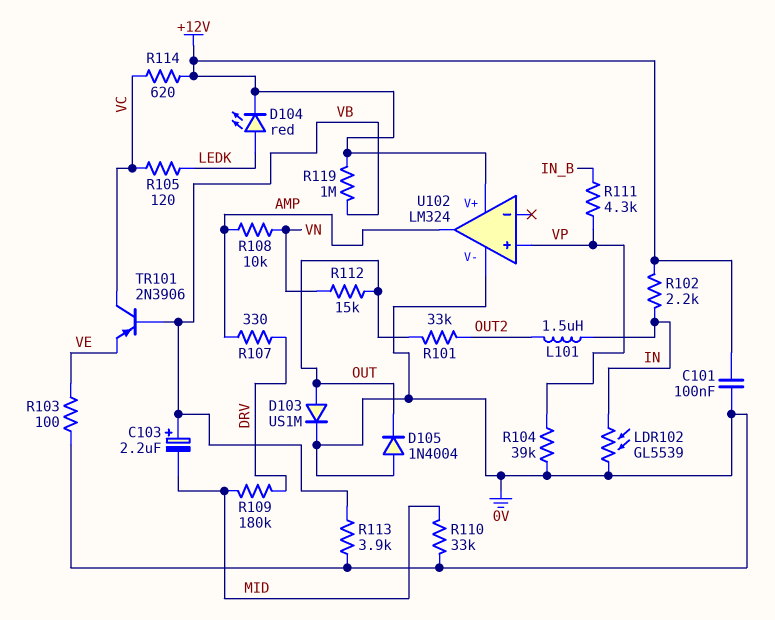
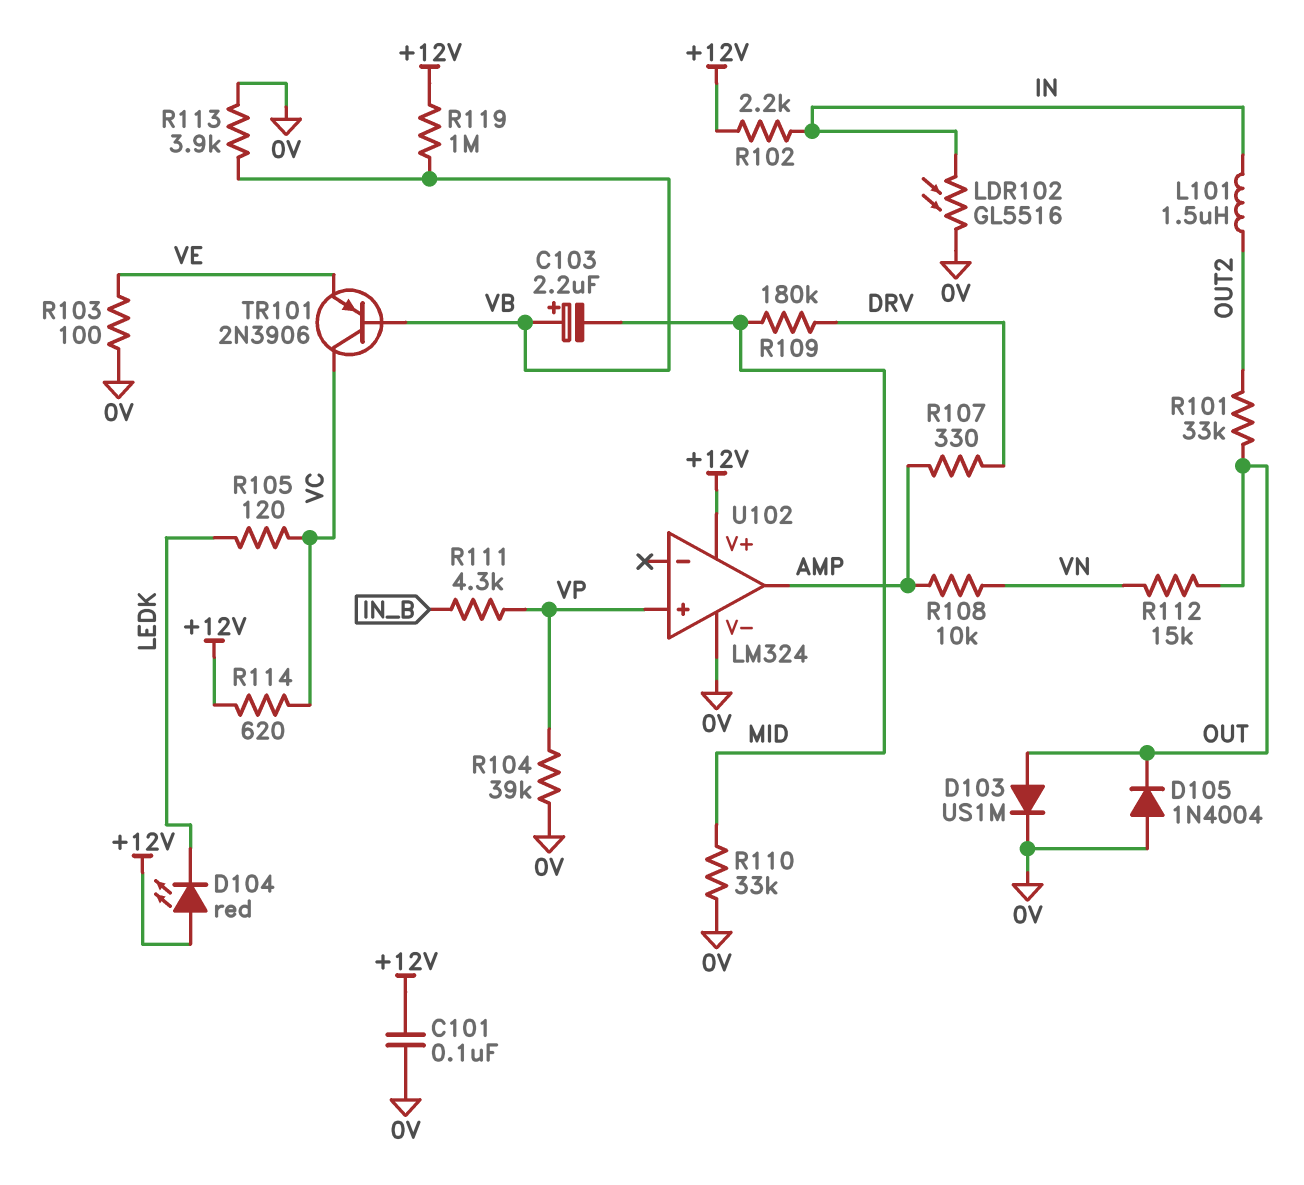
D104: LED red (A LEDK, K +12V) -> LED red (A +12V, K LEDK)
LDR102: GL5539 (0V, IN) -> GL5516 (0V, IN)

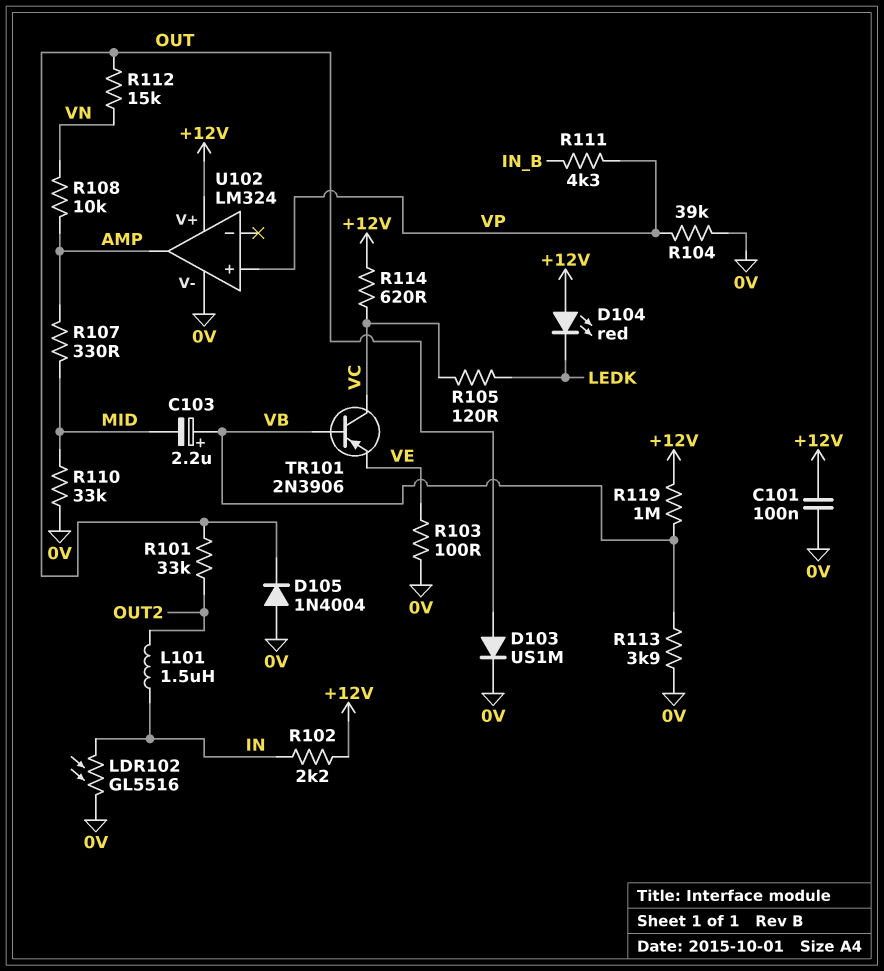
R107: 330 (AMP, DRV) -> 330 (AMP, MID)
R109: 180k (DRV, MID) -> none

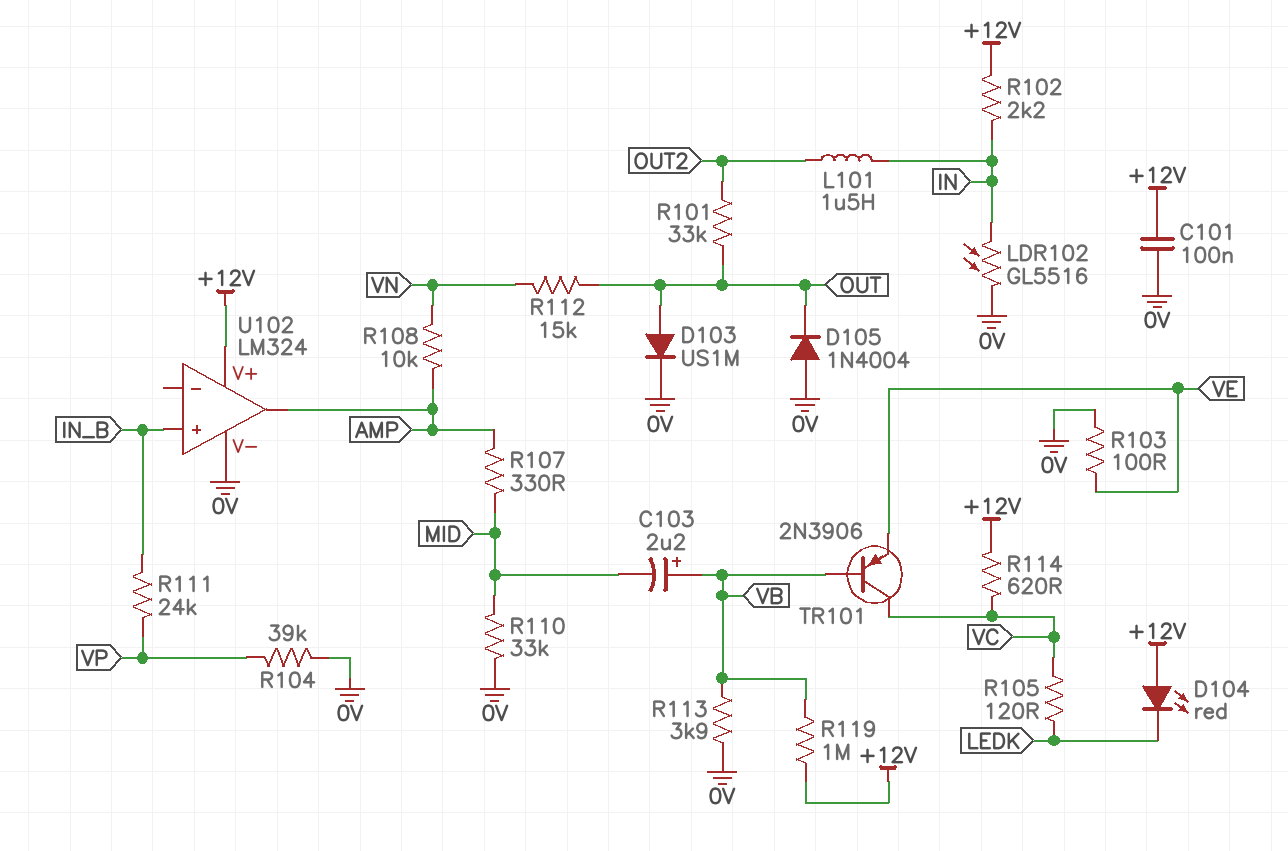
R111: 4.3k (IN_B, VP) -> 24k (IN_B, VP)
U102 pin in+: VP -> IN_B

